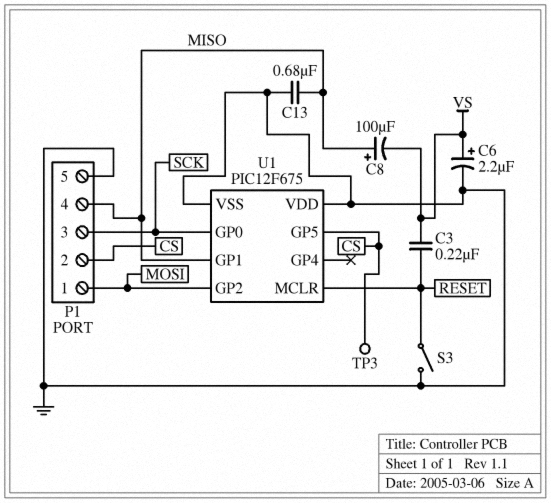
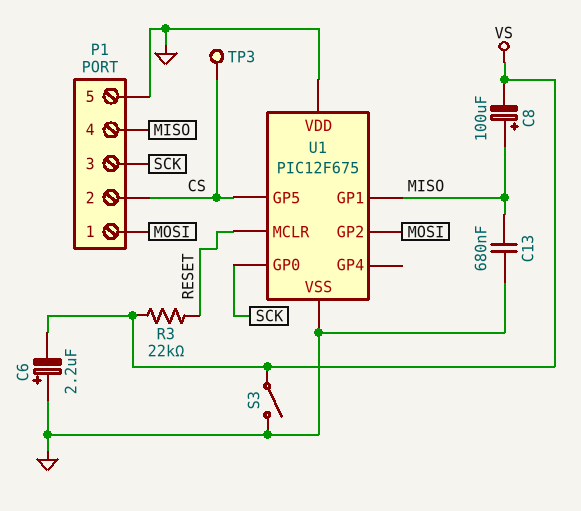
C3: 220nF (RESET, VS) -> none
C6: 2.2uF (plus VS, minus GND) -> 2.2uF (plus GND, minus VS)
R3: none -> 22k (RESET, VS)
S3: switch (GND, RESET) -> switch (GND, VS)

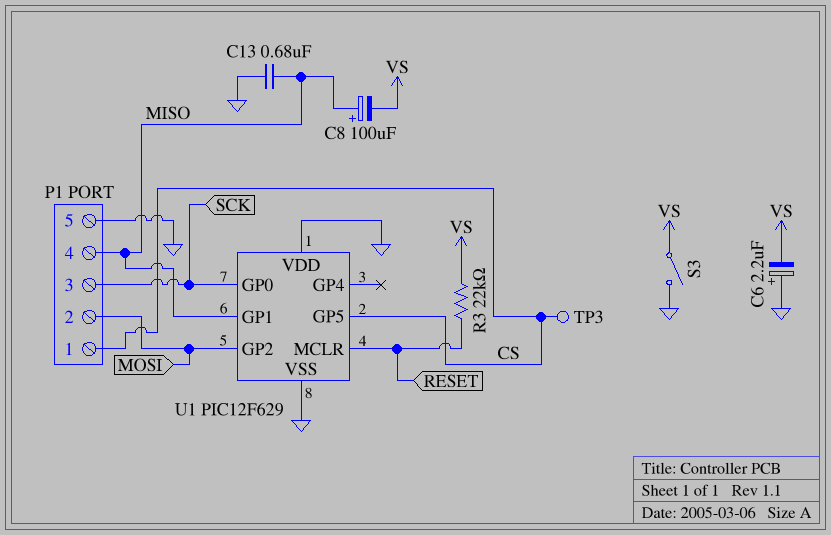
P1 pin 1: MOSI -> CS
P1 pin 2: CS -> MOSI
U1: PIC12F675 -> PIC12F629

